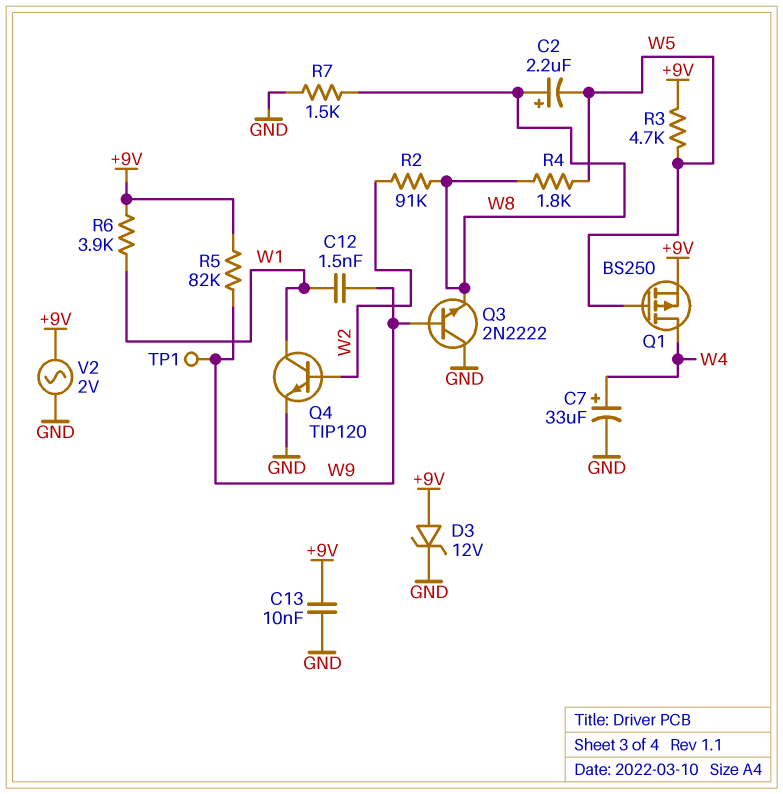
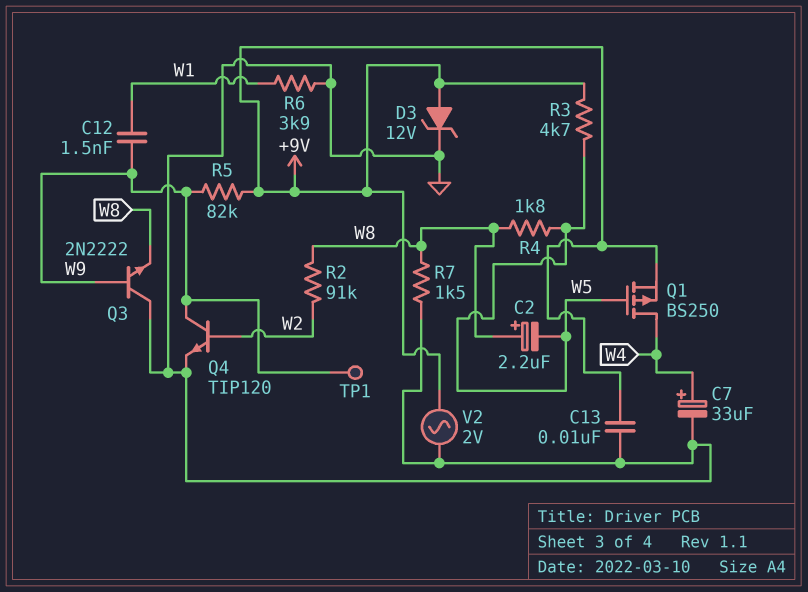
Q4: NPN TIP120 (B W2, C W1, E GND) -> NPN TIP120 (B W2, C W9, E GND)
R6: 3.9k (+9V, W1) -> 3.9k (GND, W1)

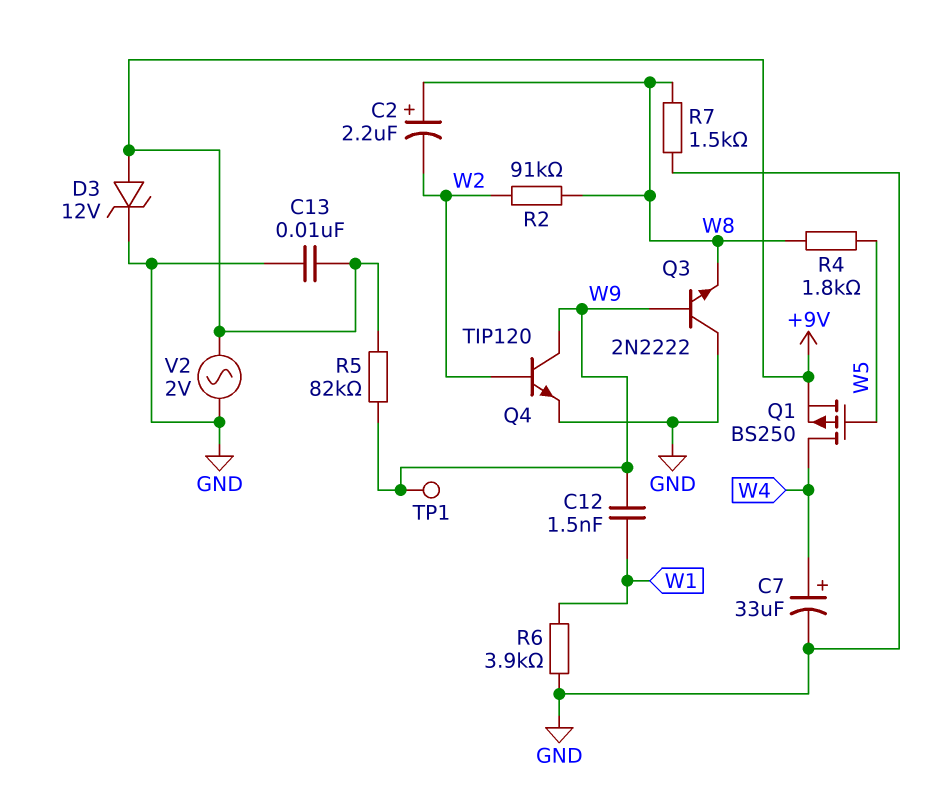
C2: 2.2uF (plus W8, minus W5) -> 2.2uF (plus W8, minus W2)
R3: 4.7k (+9V, W5) -> none

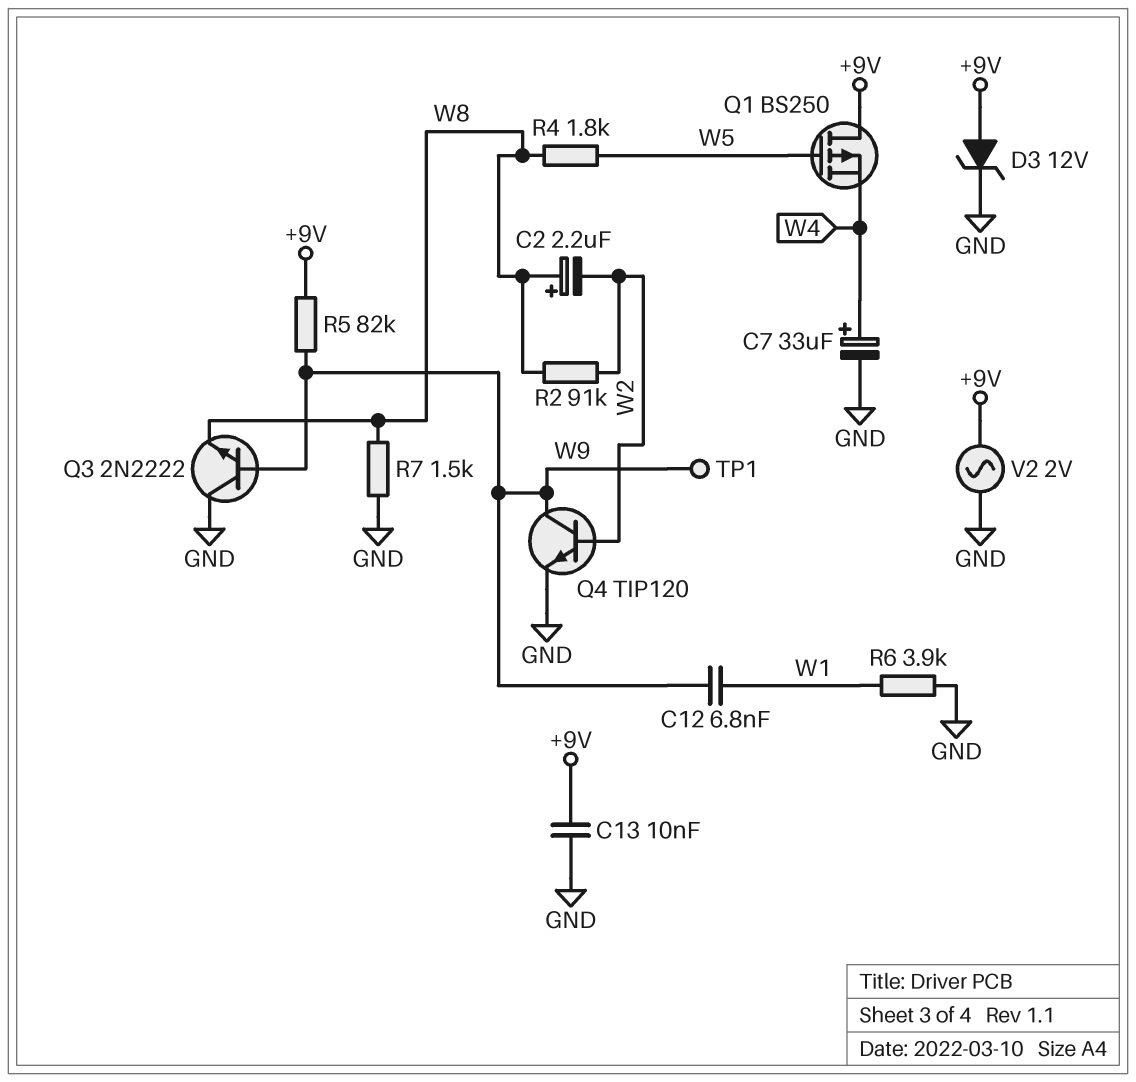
C12: 1.5nF (W1, W9) -> 6.8nF (W1, W9)
Q1: PMOS BS250 (G W5, D W4, S +9V) -> PMOS BS250 (G W5, D +9V, S W4)

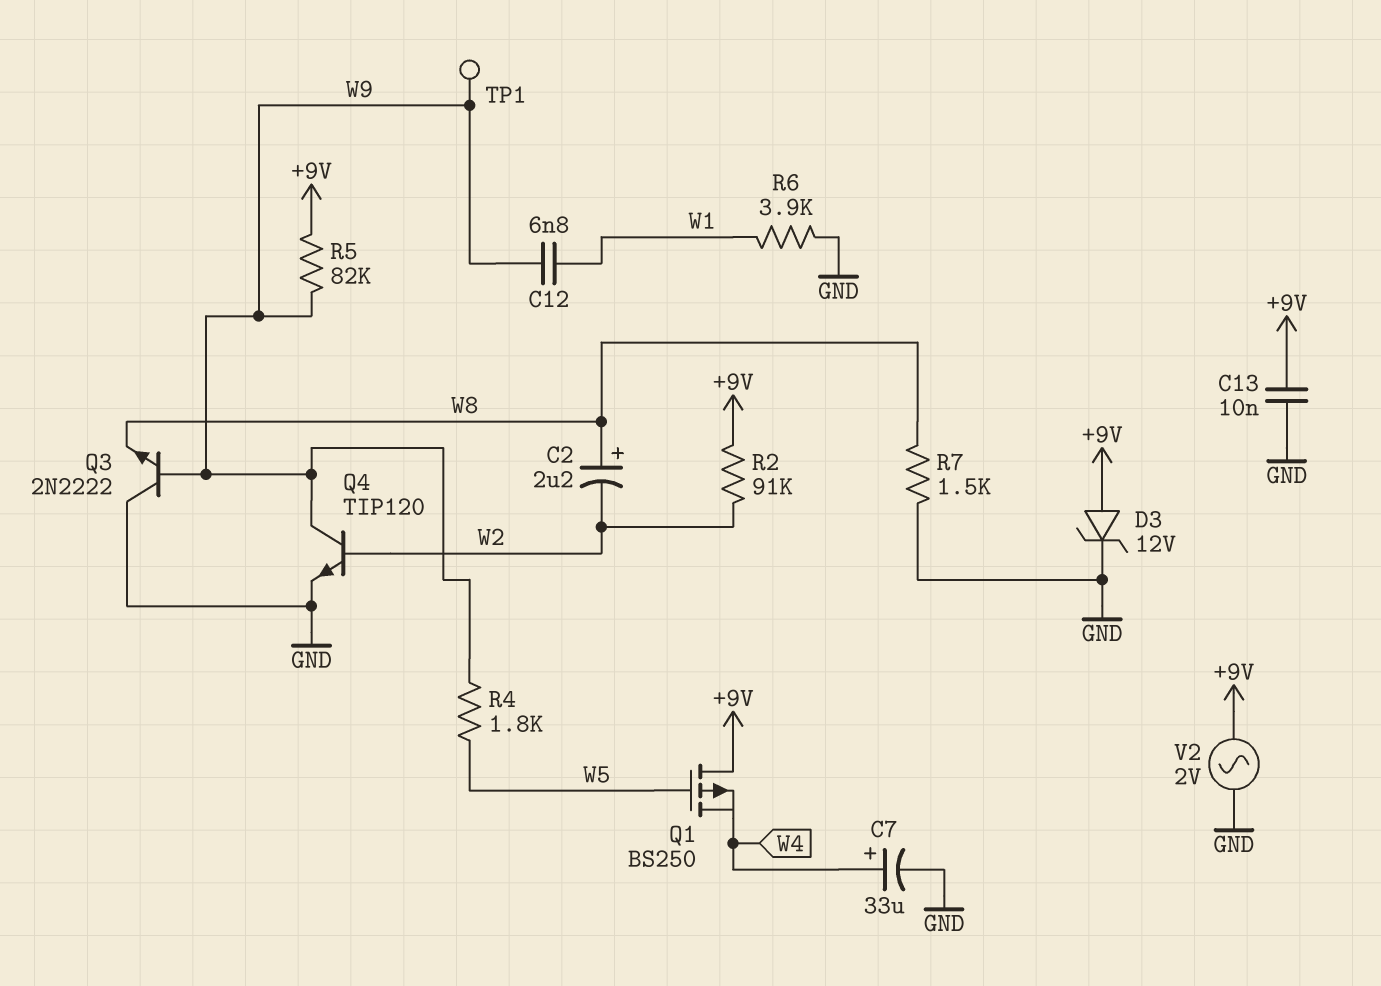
R2: 91k (W2, W8) -> 91k (+9V, W2)
R4: 1.8k (W5, W8) -> 1.8k (W5, W9)

